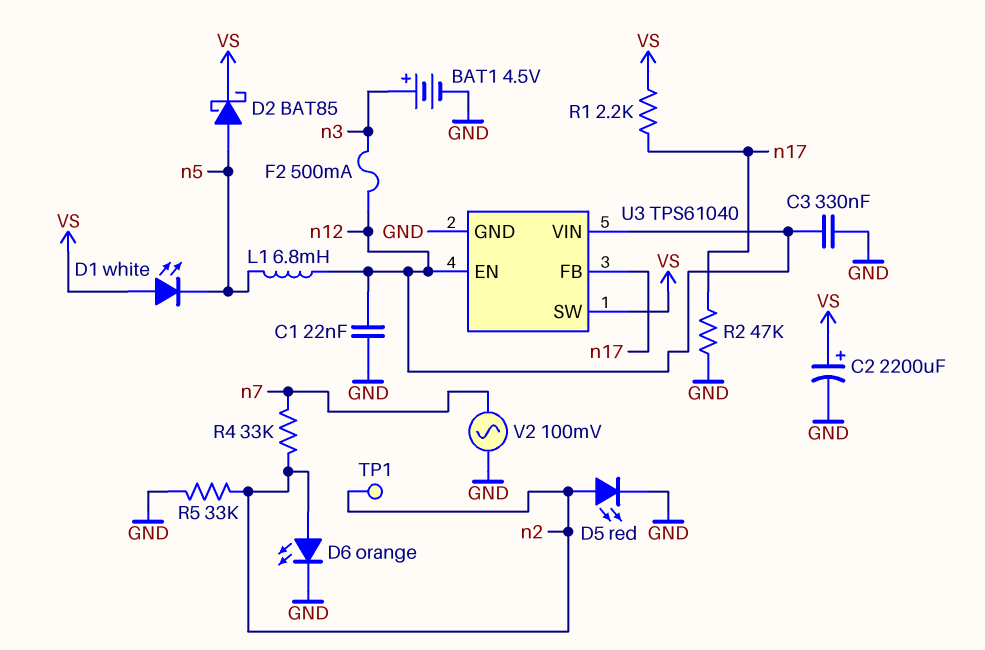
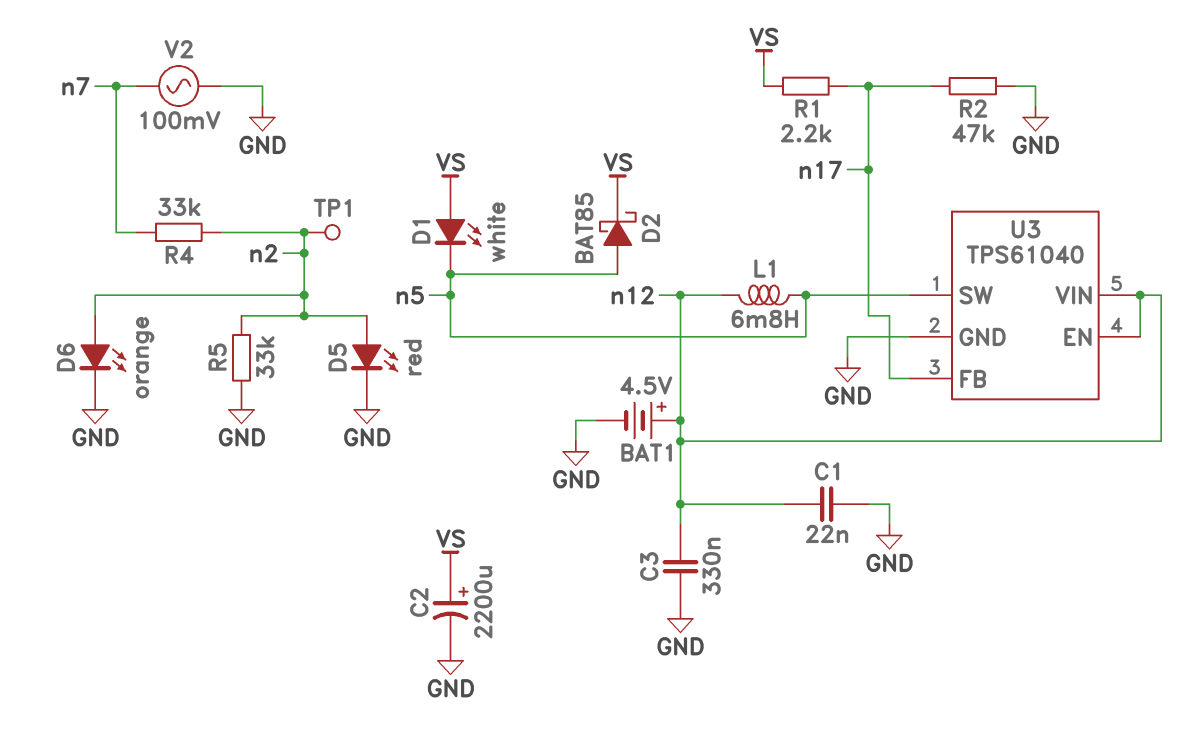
BAT1: 4.5V (plus n3, minus GND) -> 4.5V (plus n12, minus GND)
F2: 500mA (n3, n12) -> none
U3 pin SW: VS -> n5

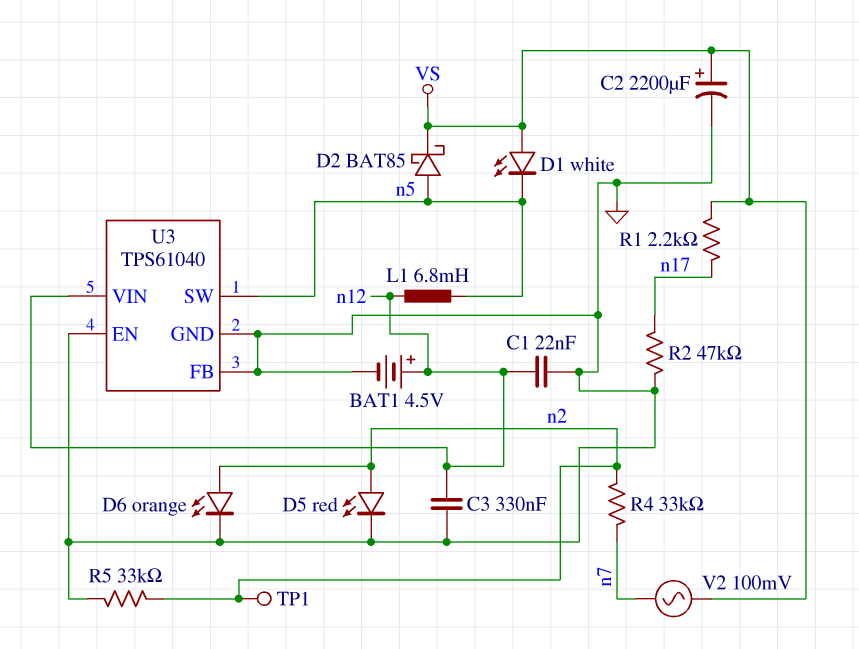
U3 pin EN: n12 -> GND
U3 pin FB: n17 -> GND
V2: AC 100mV (GND, n7) -> AC 100mV (VS, n7)

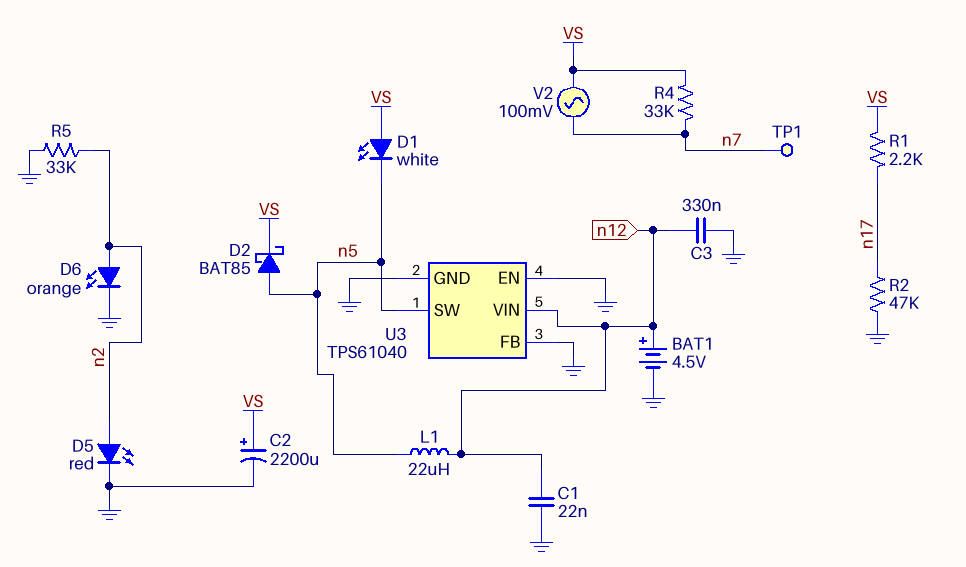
L1: 6.8mH (n5, n12) -> 22uH (n5, n12)
R4: 33k (n2, n7) -> 33k (VS, n7)
TP1: test point (n2) -> test point (n7)

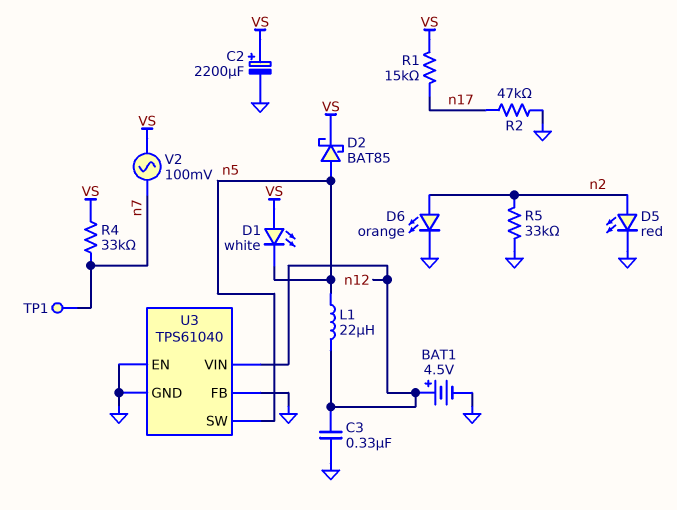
C1: 22nF (GND, n12) -> none
R1: 2.2k (VS, n17) -> 15k (VS, n17)

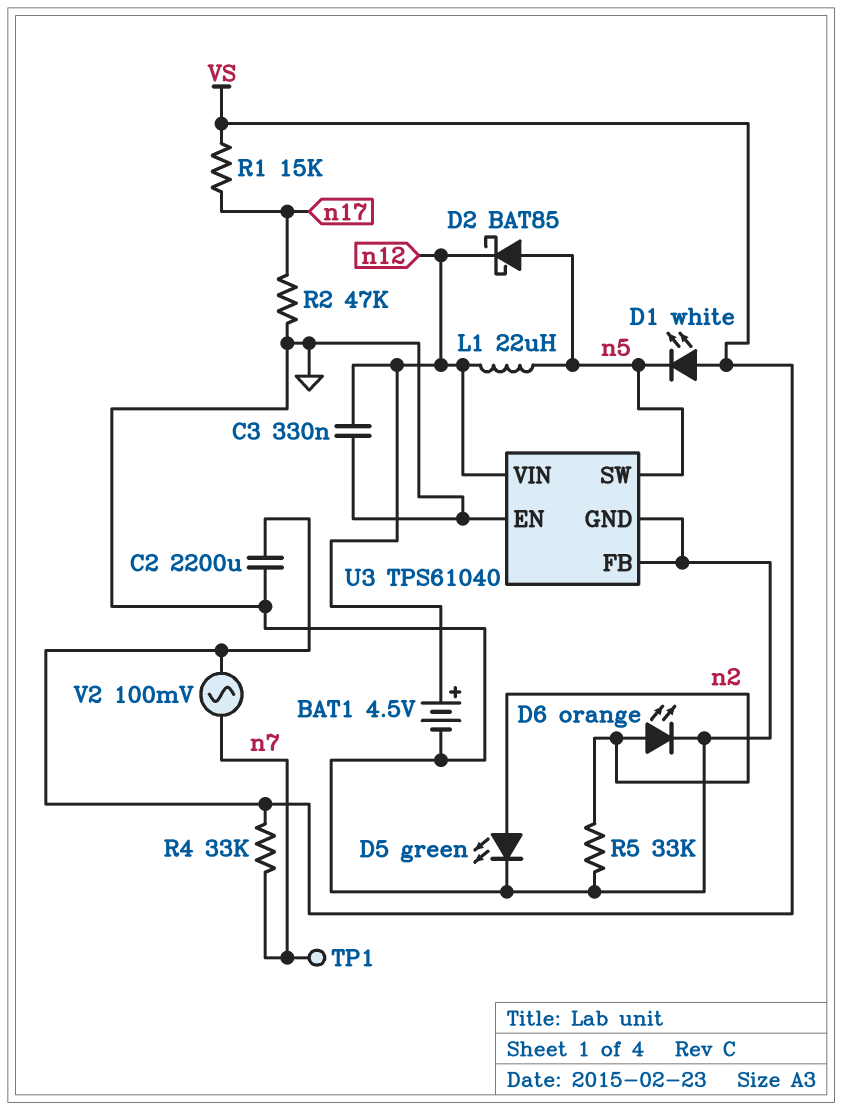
C2: 2200uF (plus VS, minus GND) -> 2200uF (GND, VS)
D2: schottky BAT85 (A n5, K VS) -> schottky BAT85 (A n5, K n12)
D5: LED red (A n2, K GND) -> LED green (A n2, K GND)

